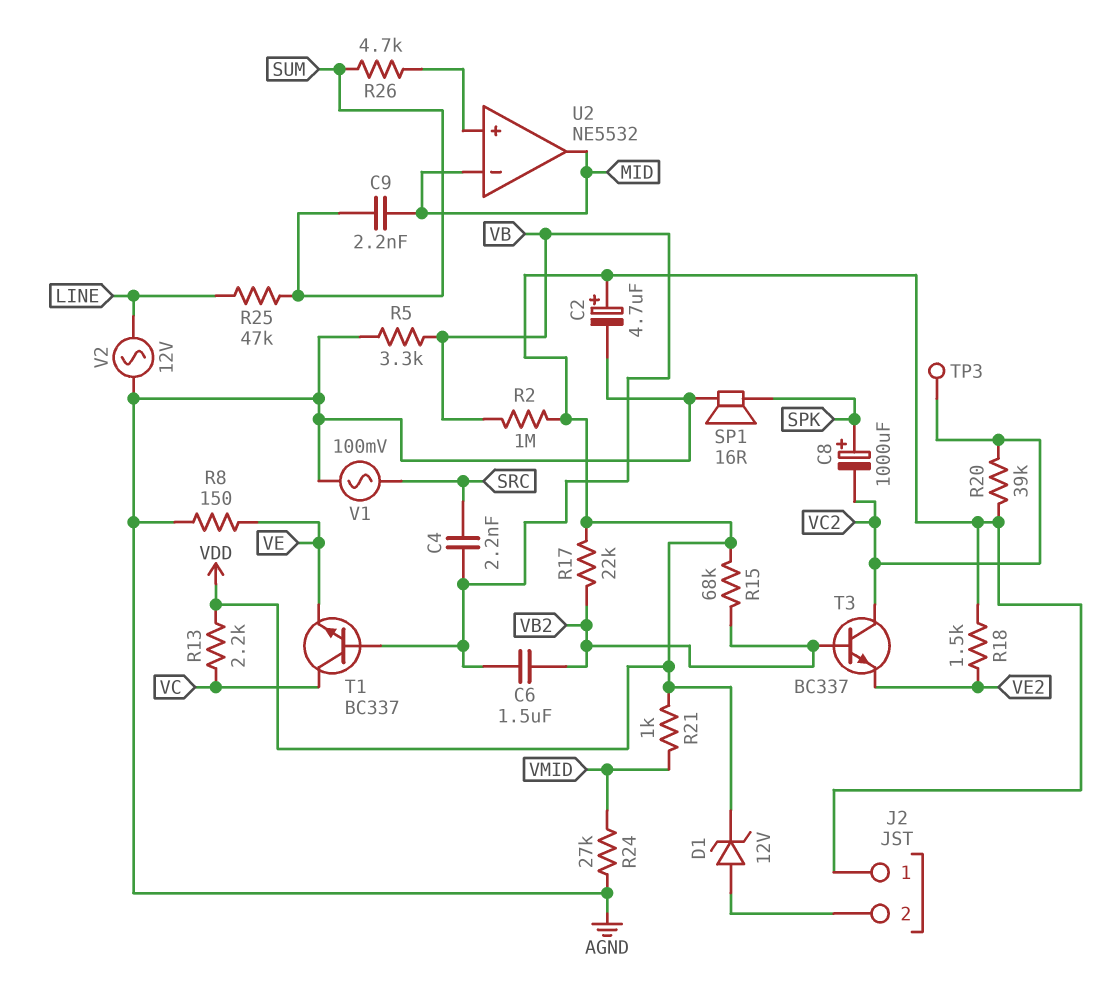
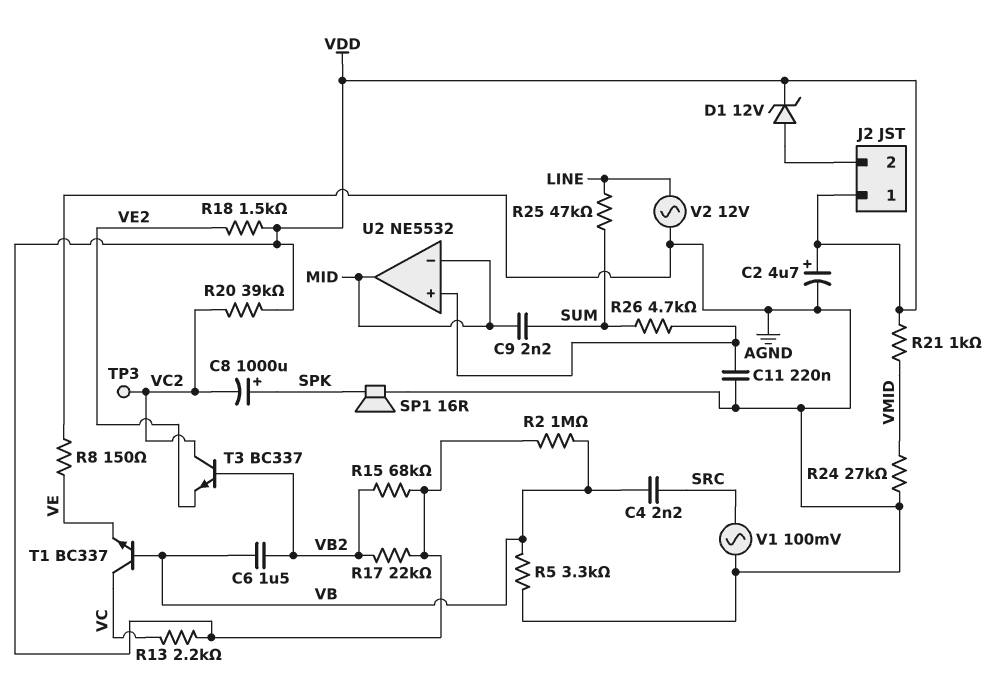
C11: none -> 220nF (AGND, U2/in+)

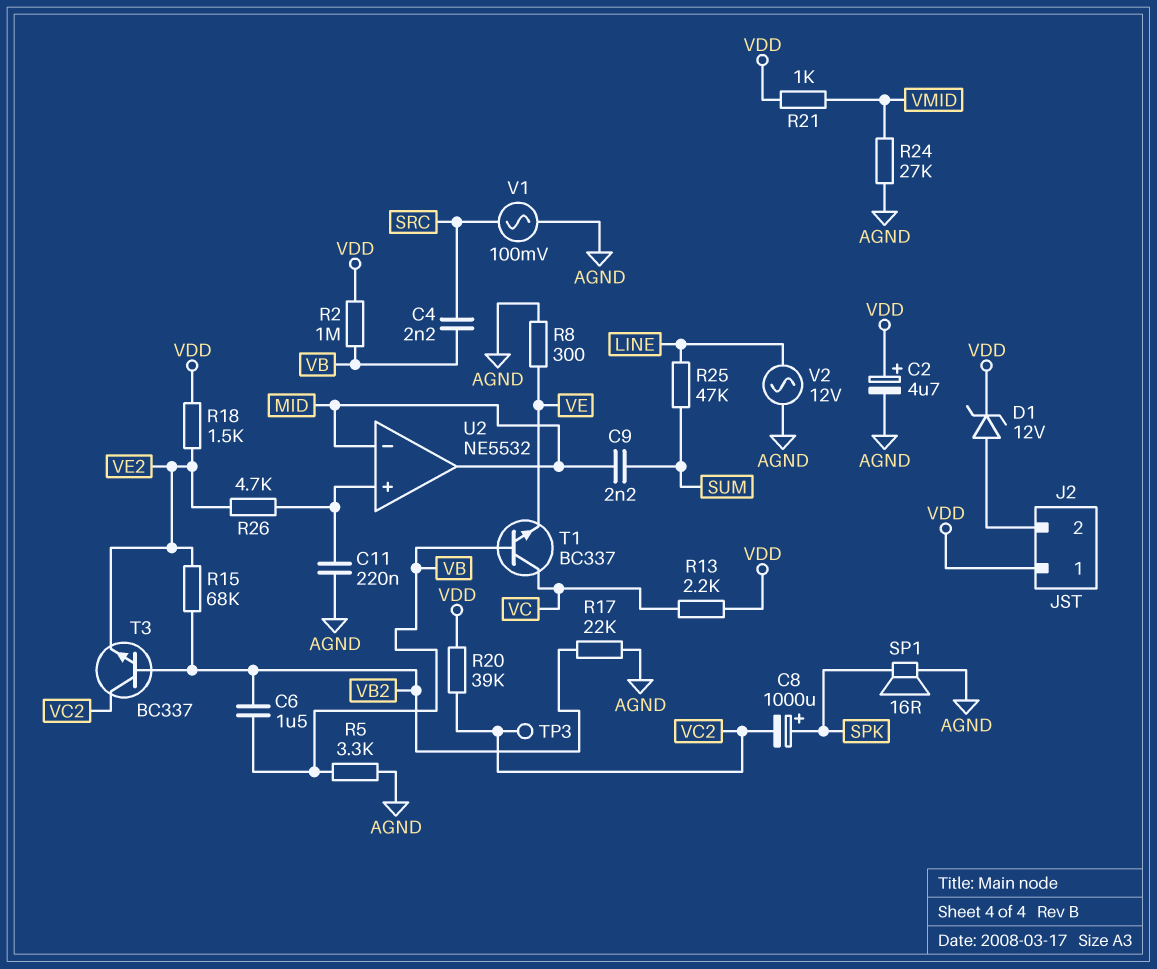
R8: 150 (AGND, VE) -> 300 (AGND, VE)
R15: 68k (VB2, VDD) -> 68k (VB2, VE2)
R17: 22k (VB2, VDD) -> 22k (AGND, VB2)
R26: 4.7k (SUM, U2/in+) -> 4.7k (U2/in+, VE2)

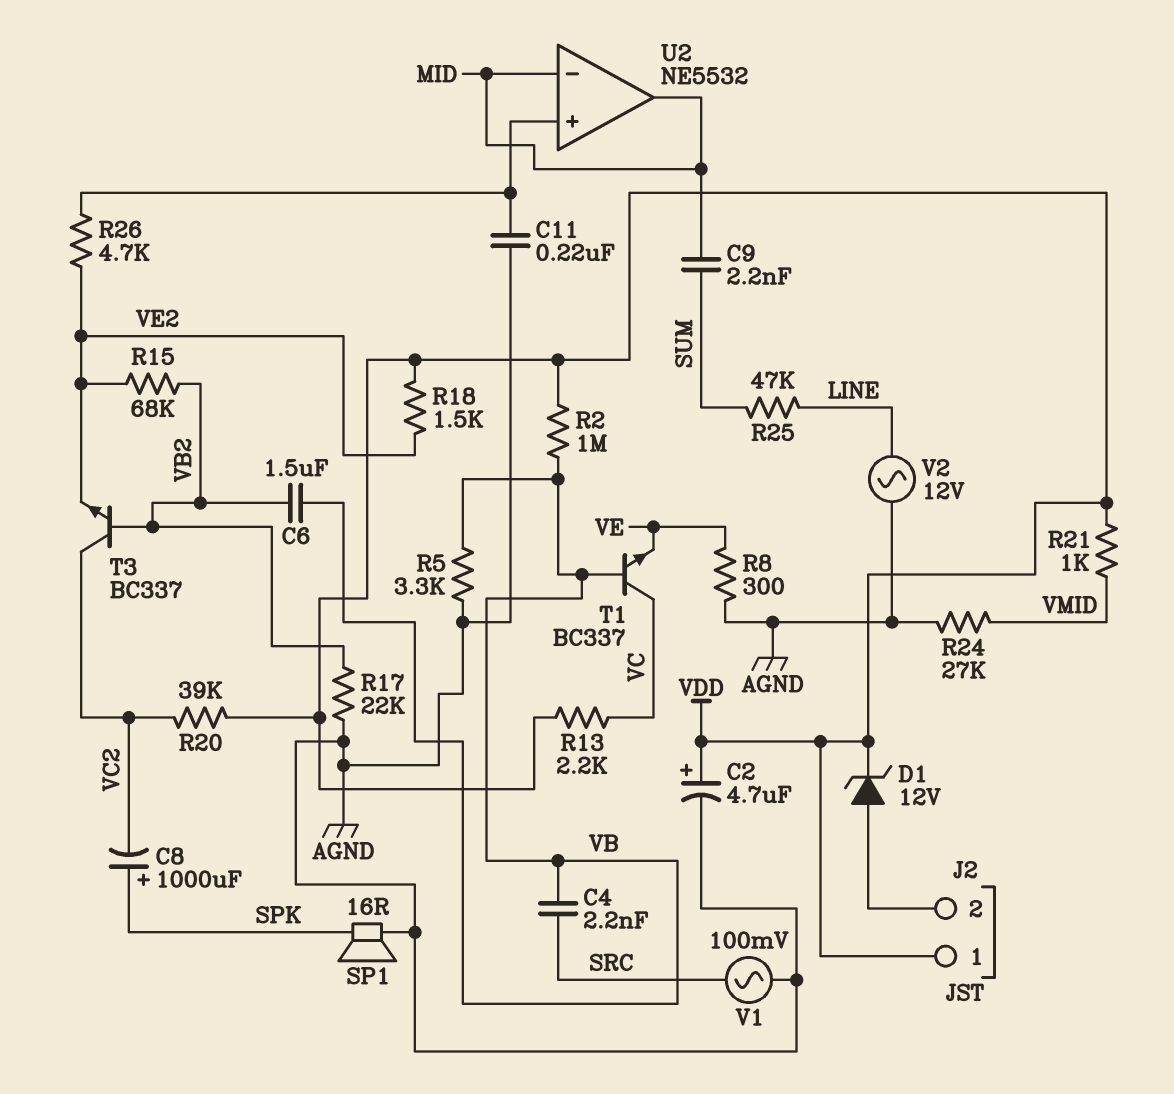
TP3: test point (VC2) -> none

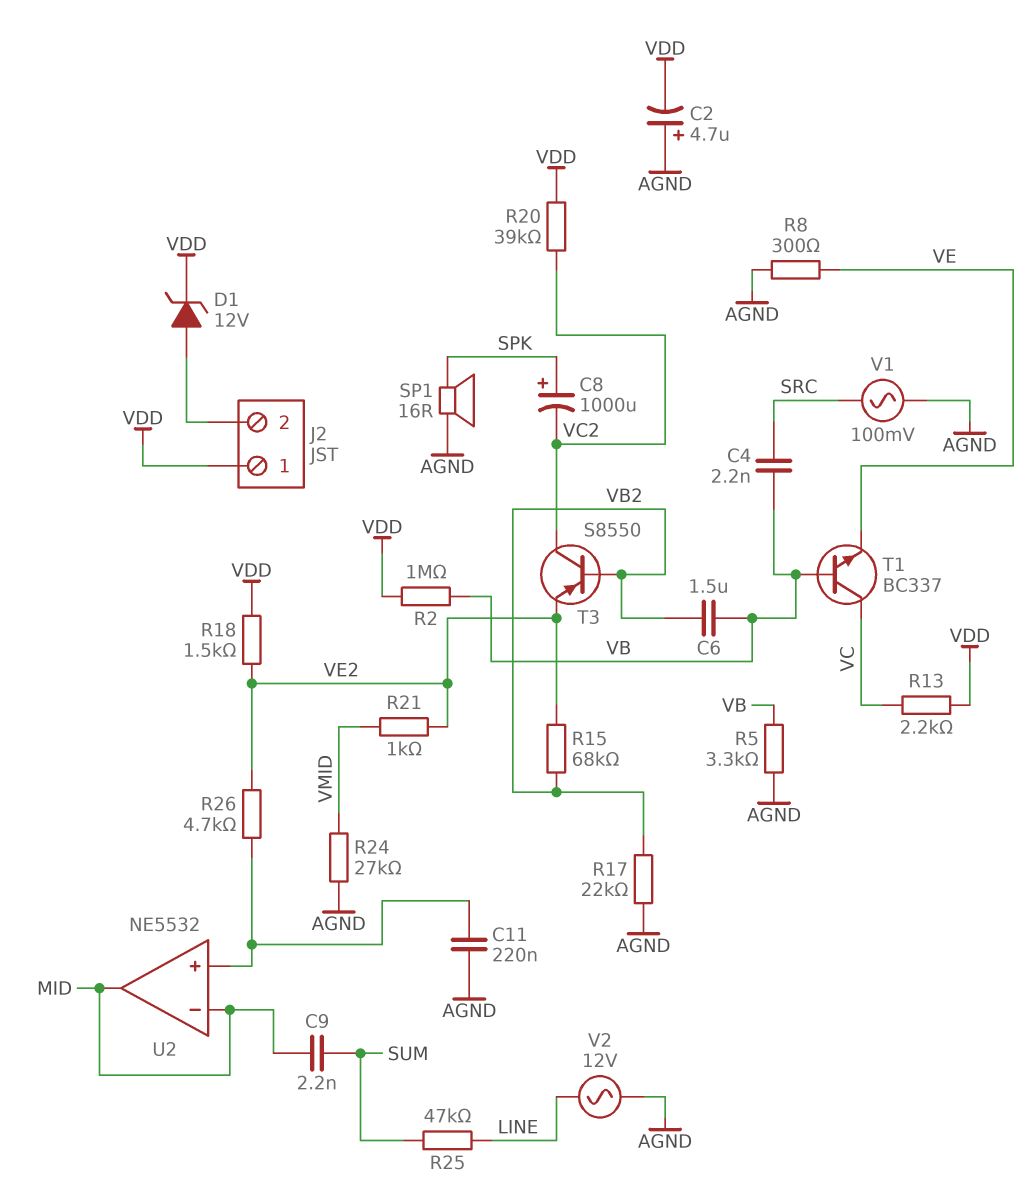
C2: 4.7uF (plus VDD, minus AGND) -> 4.7uF (plus AGND, minus VDD)
R21: 1k (VDD, VMID) -> 1k (VE2, VMID)
T3: NPN BC337 (B VB2, C VC2, E VE2) -> PNP S8550 (B VB2, C VC2, E VE2)

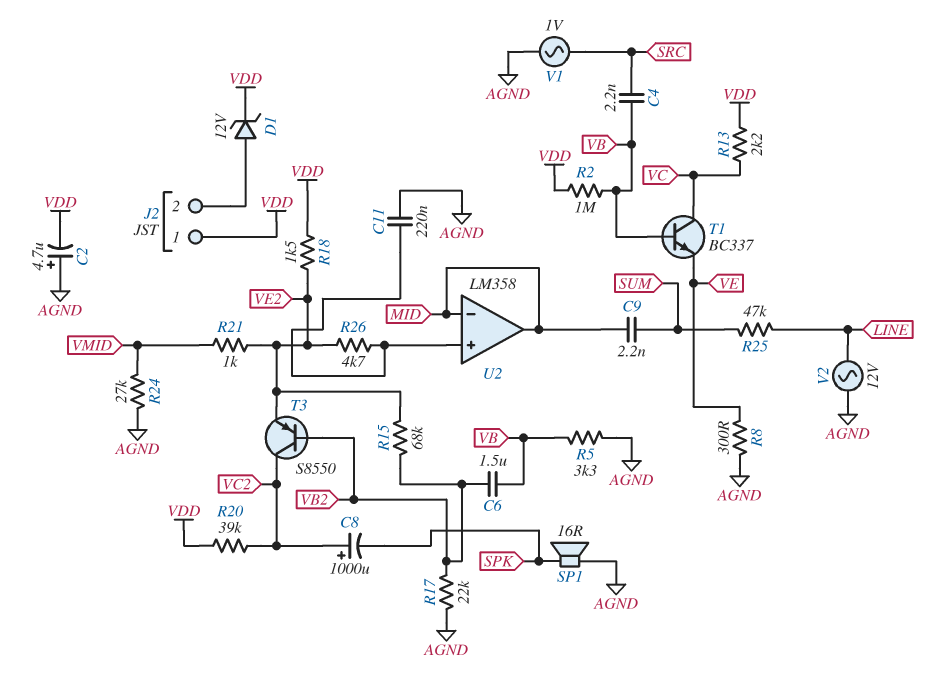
C8: 1000uF (plus SPK, minus VC2) -> 1000uF (plus VC2, minus SPK)
U2: NE5532 -> LM358
V1: AC 100mV (AGND, SRC) -> AC 1V (AGND, SRC)

